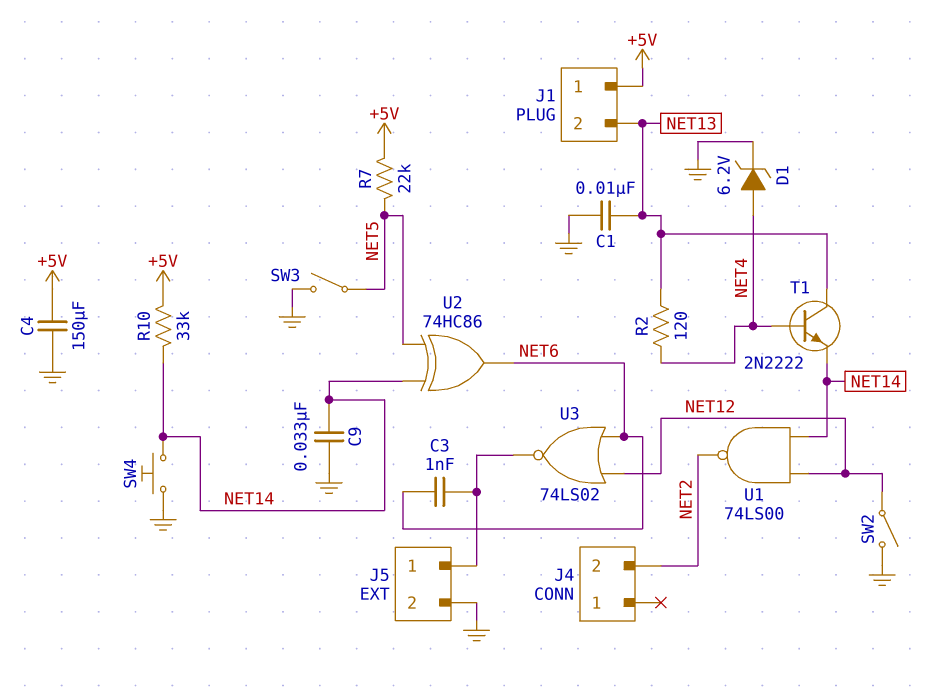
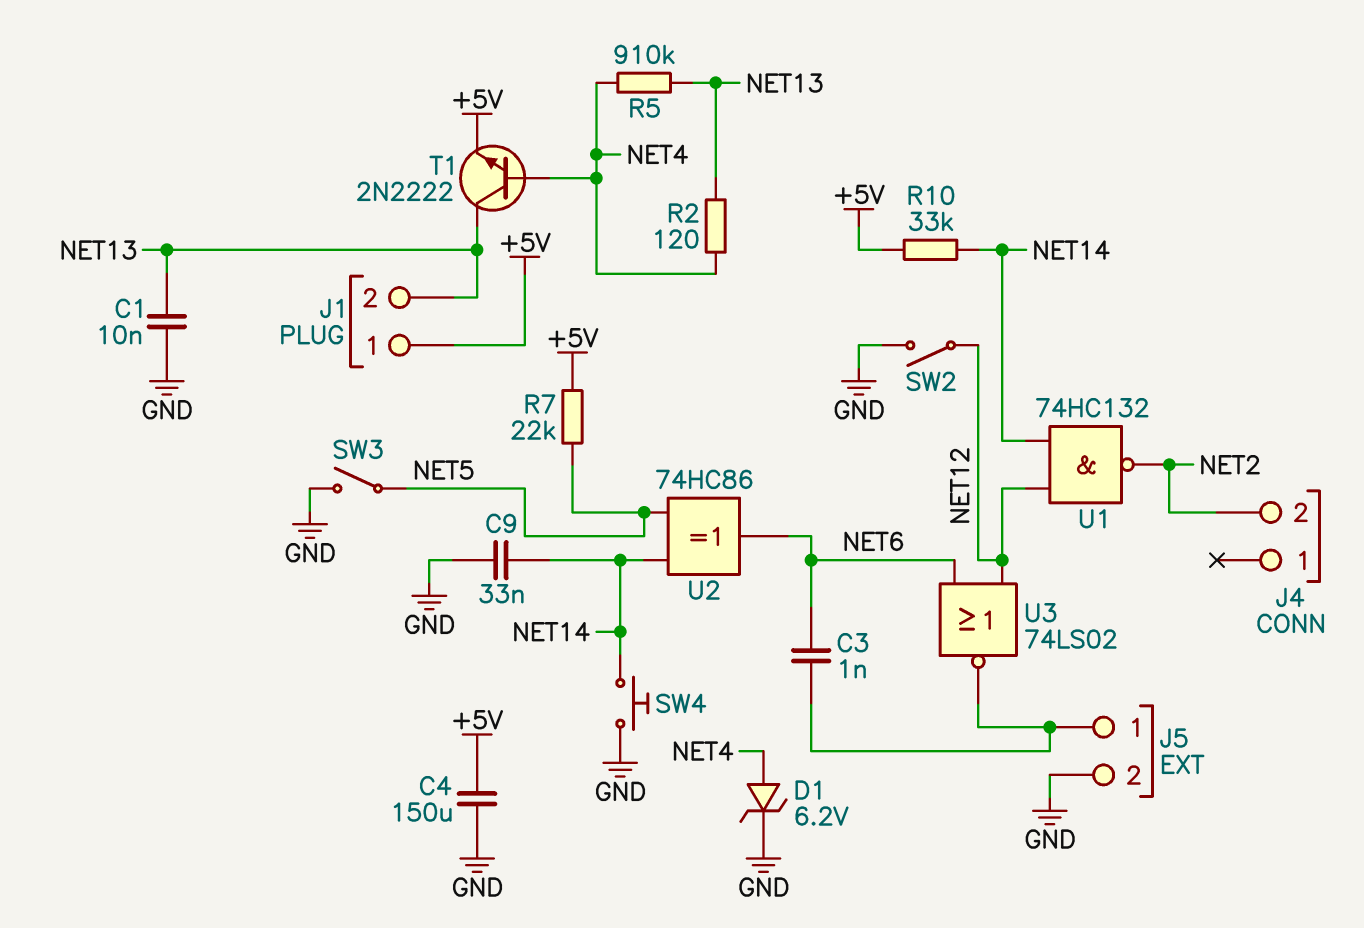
R5: none -> 910k (NET4, NET13)
T1: NPN 2N2222 (B NET4, C NET13, E NET14) -> NPN 2N2222 (B NET4, C NET13, E +5V)
U1: NAND 74LS00 (in NET12, in NET14, out NET2) -> NAND 74HC132 (in NET12, in NET14, out NET2)

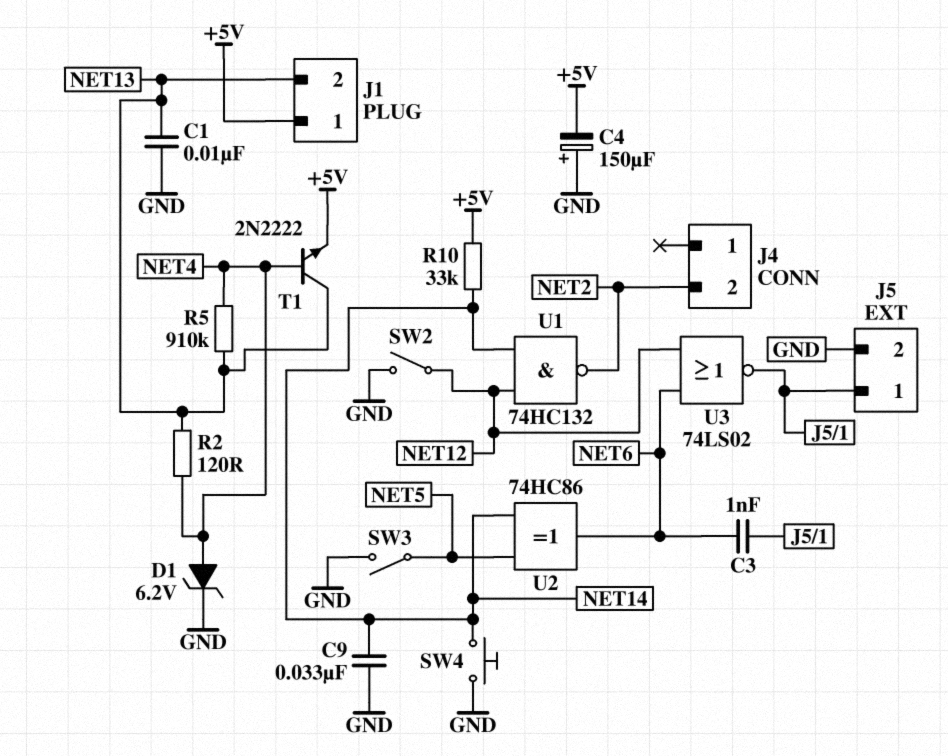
C4: 150uF (+5V, GND) -> 150uF (plus GND, minus +5V)
R7: 22k (+5V, NET5) -> none

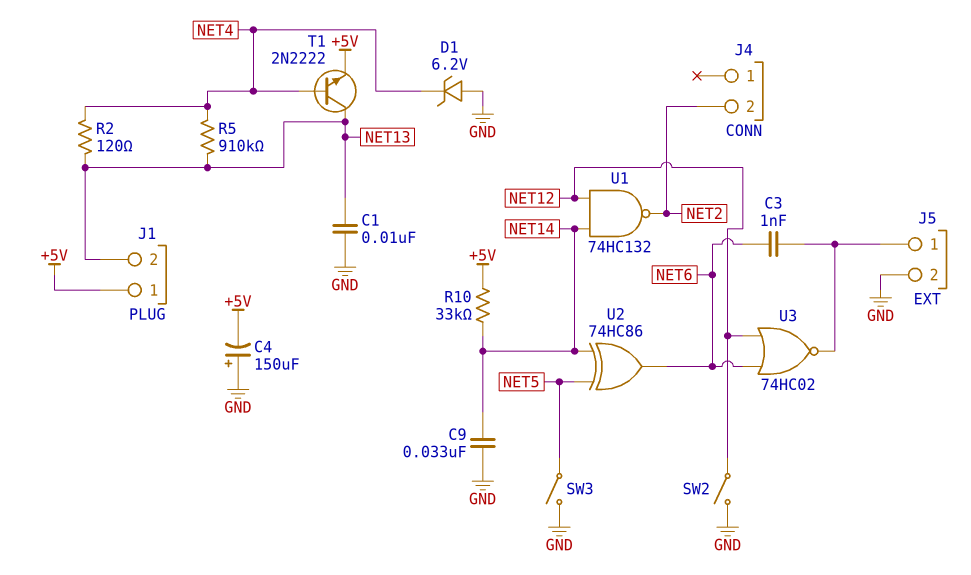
D1: zener 6.2V (A NET4, K GND) -> zener 6.2V (A GND, K NET4)
SW4: button (GND, NET14) -> none
U3: NOR 74LS02 (in NET6, in NET12, out J5/1) -> NOR 74HC02 (in NET6, in NET12, out J5/1)

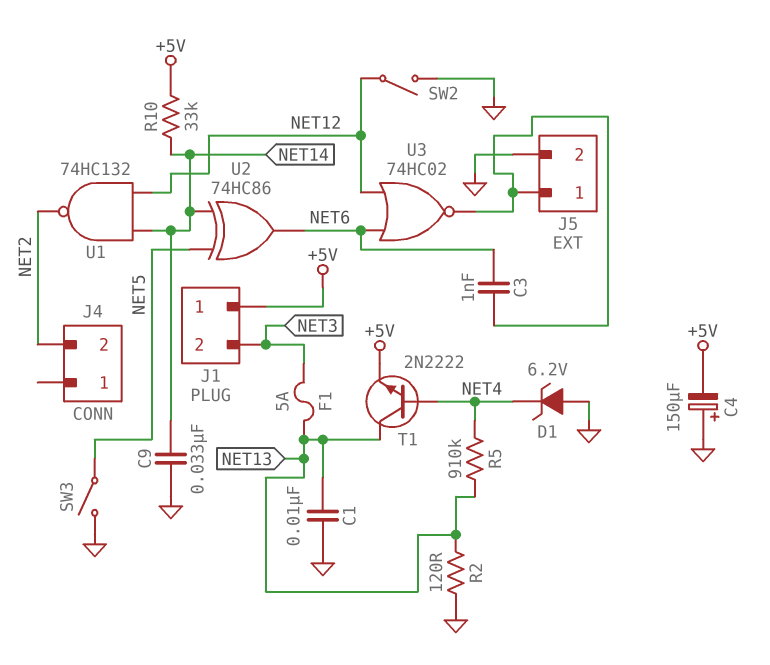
F1: none -> 5A (NET3, NET13)
J1 pin 2: NET13 -> NET3
R2: 120 (NET4, NET13) -> 120 (GND, NET13)

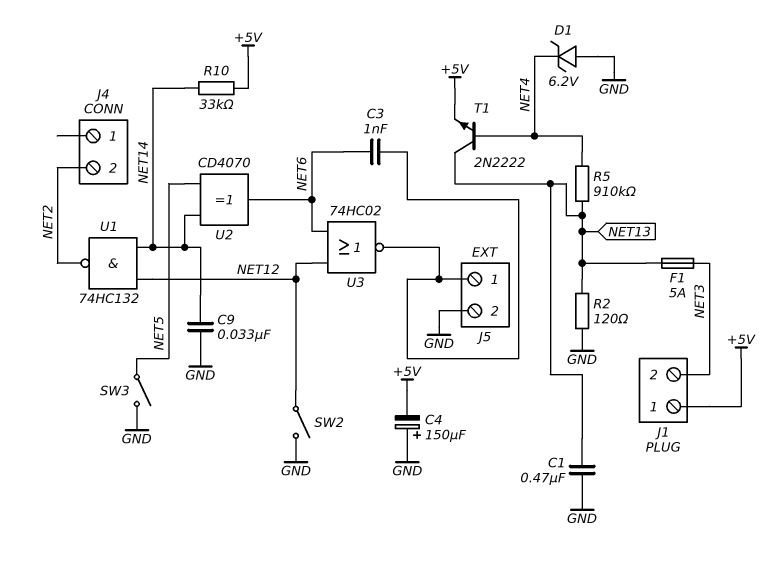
C1: 10nF (GND, NET13) -> 470nF (GND, NET13)
U2: XOR 74HC86 (in NET5, in NET14, out NET6) -> XOR CD4070 (in NET5, in NET14, out NET6)

